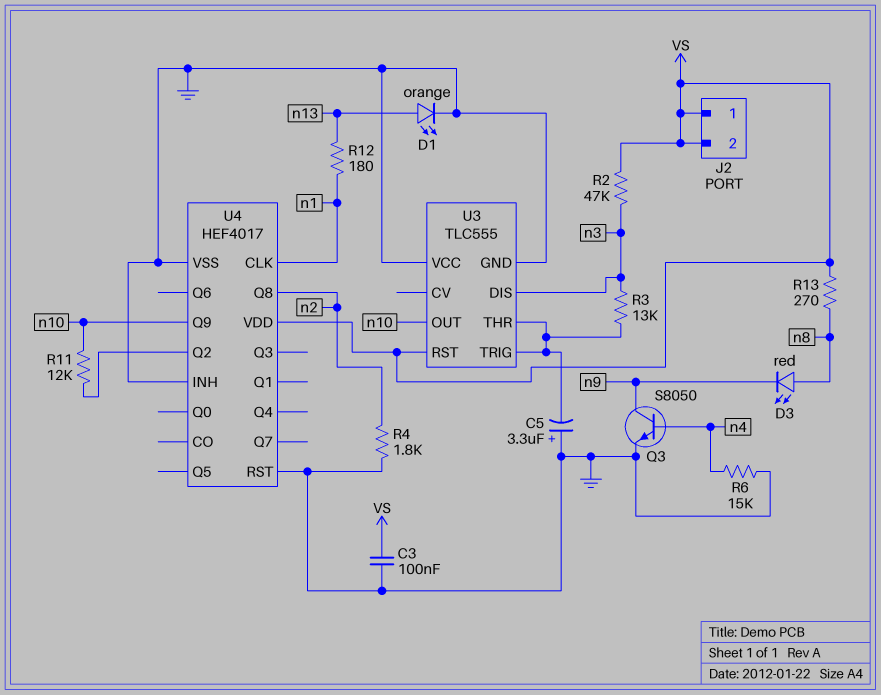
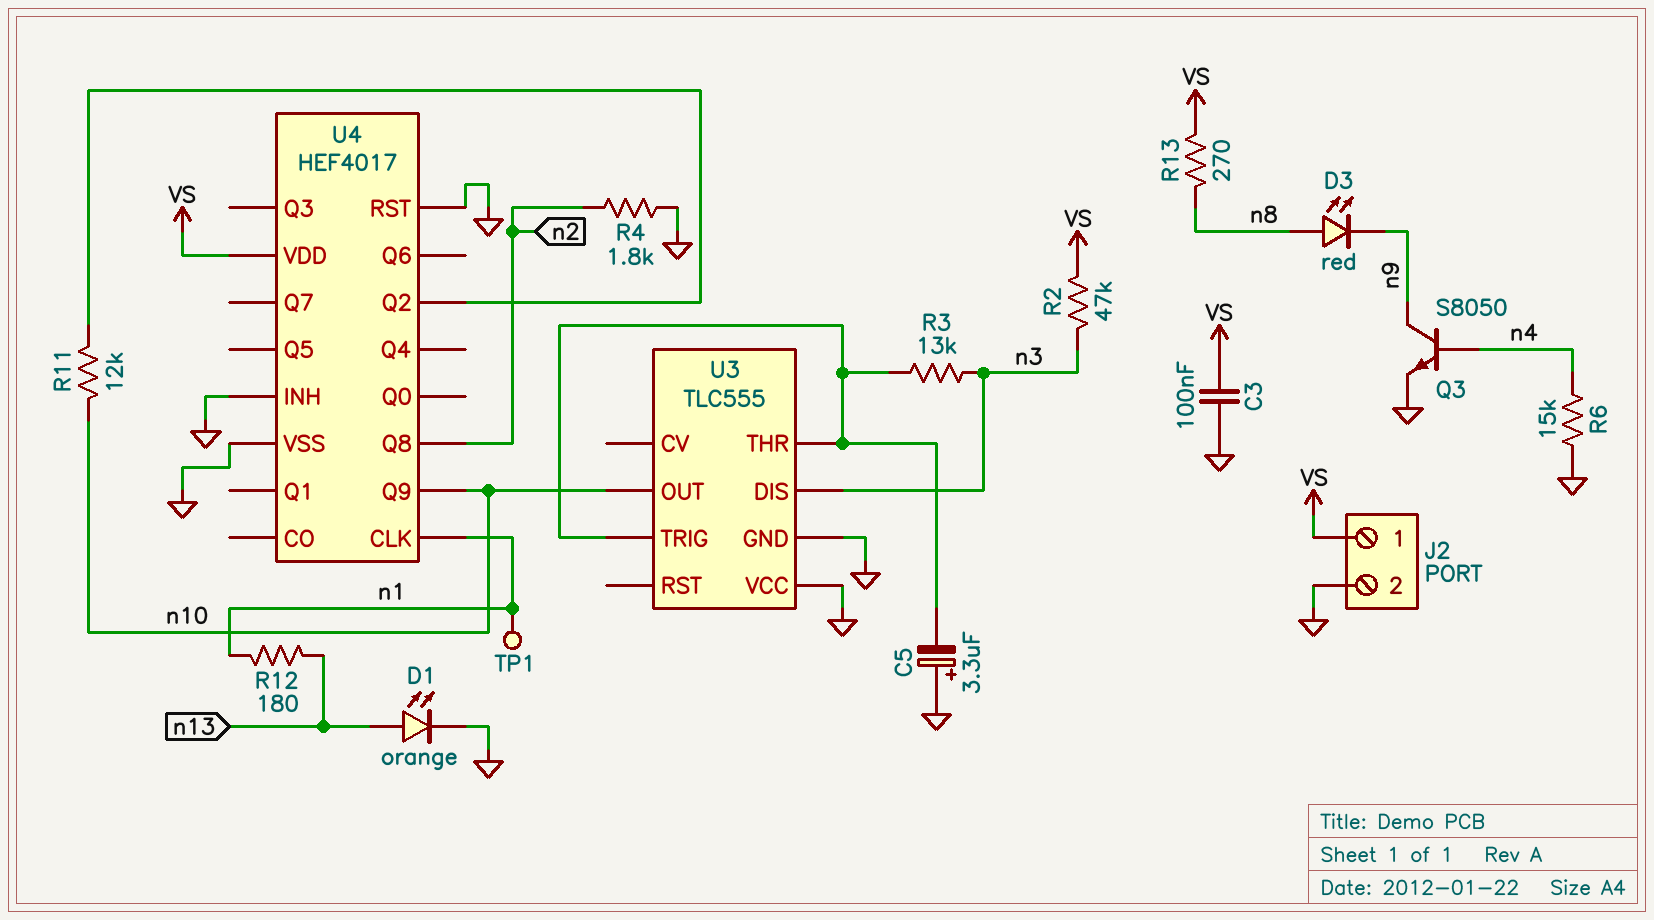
J2 pin 2: VS -> GND
TP1: none -> test point (n1)
U3 pin RST: VS -> none

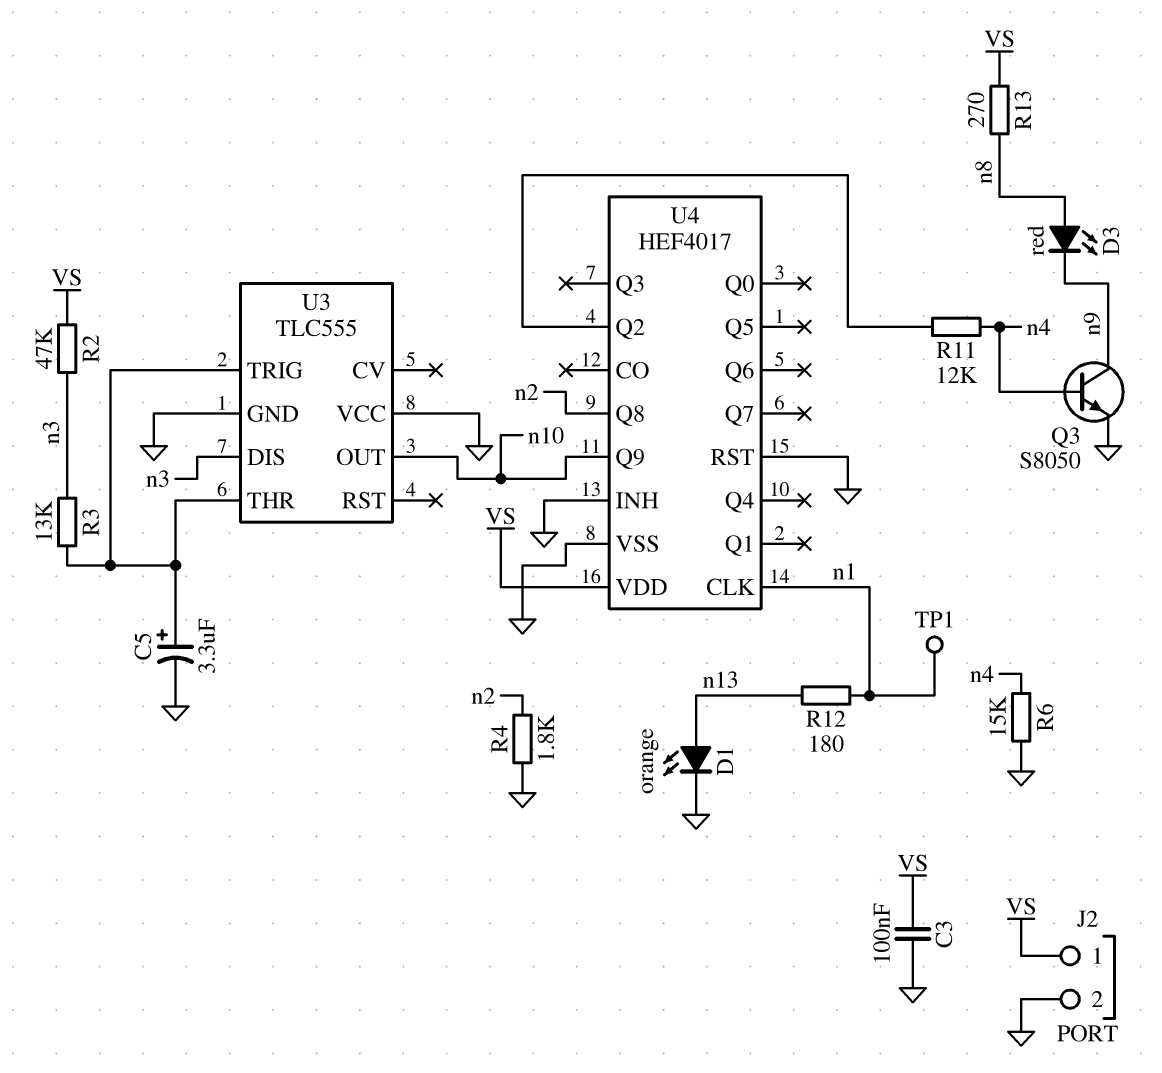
C5: 3.3uF (plus GND, minus U3/THR) -> 3.3uF (plus U3/THR, minus GND)
R11: 12k (U4/Q2, n10) -> 12k (U4/Q2, n4)

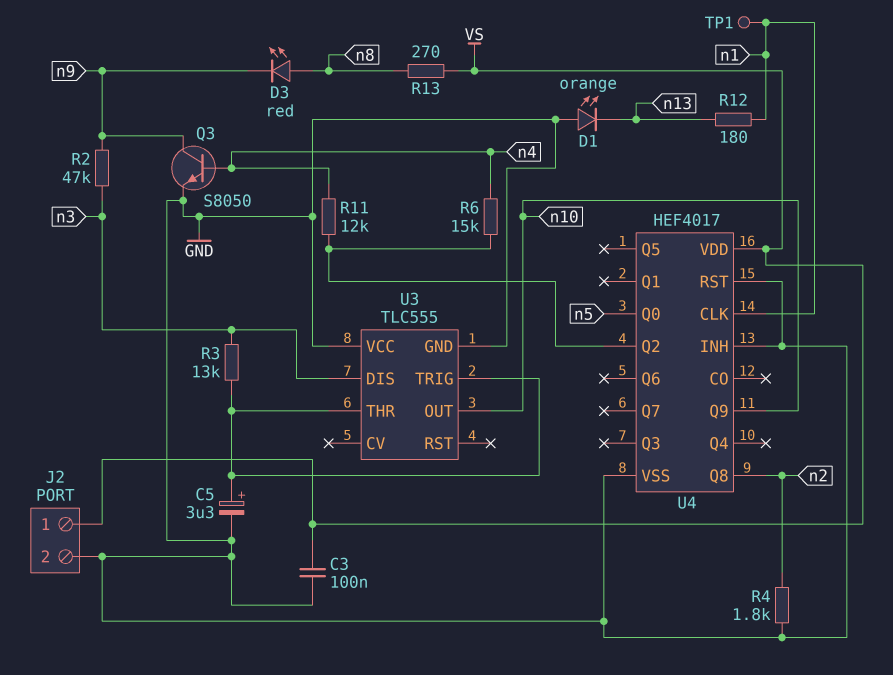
D1: LED orange (A n13, K GND) -> LED orange (A GND, K n13)
R2: 47k (VS, n3) -> 47k (n3, n9)
R6: 15k (GND, n4) -> 15k (U4/Q2, n4)
U4 pin Q0: none -> n5

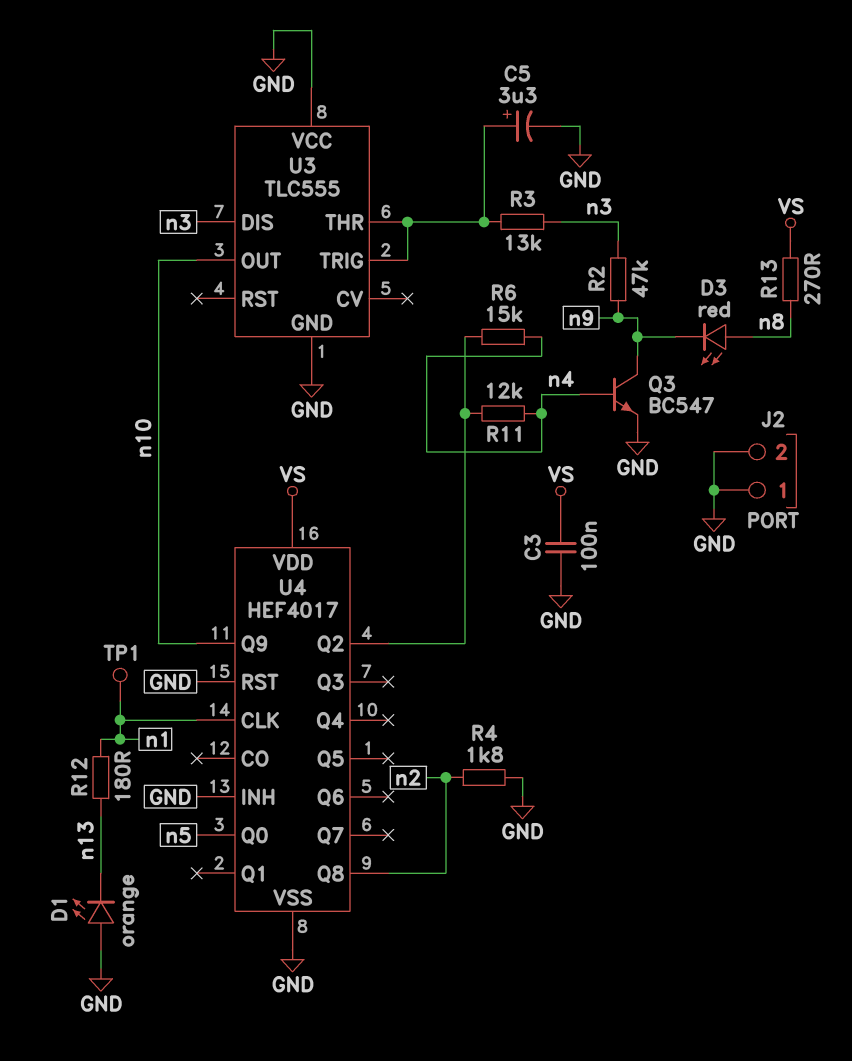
J2 pin 1: VS -> GND
Q3: NPN S8050 (B n4, C n9, E GND) -> NPN BC547 (B n4, C n9, E GND)

